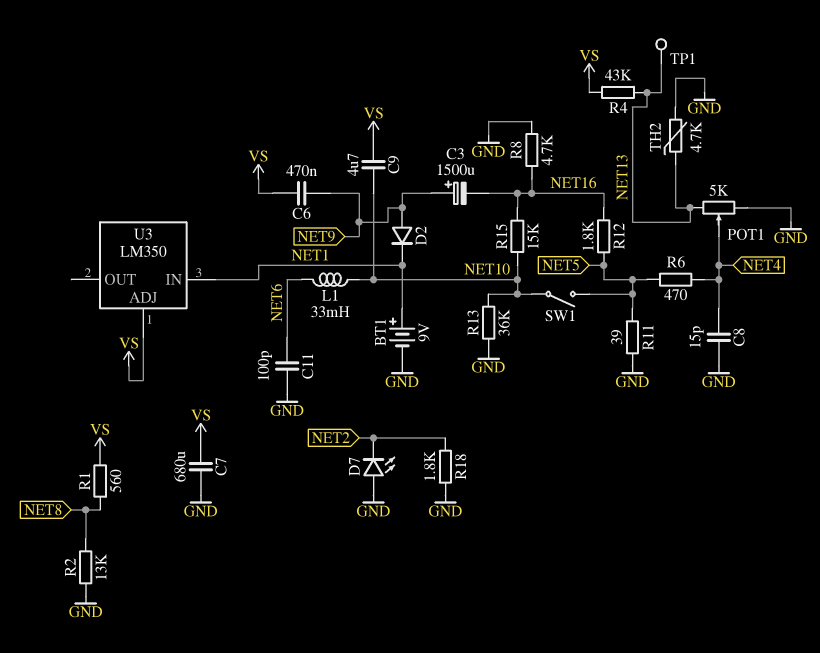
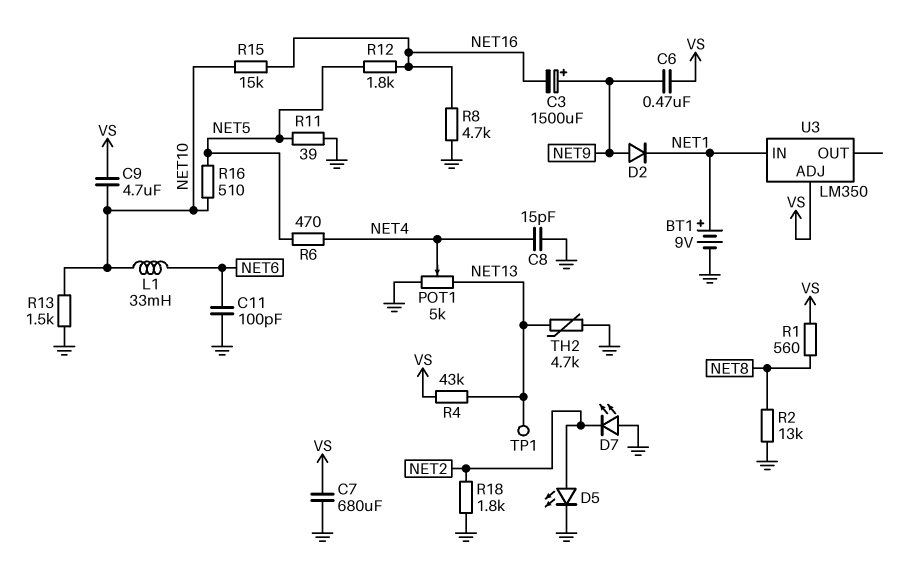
D5: none -> LED (A NET2, K GND)
R13: 36k (GND, NET10) -> 1.5k (GND, NET10)
R16: none -> 510 (NET5, NET10)
SW1: switch (NET5, NET10) -> none

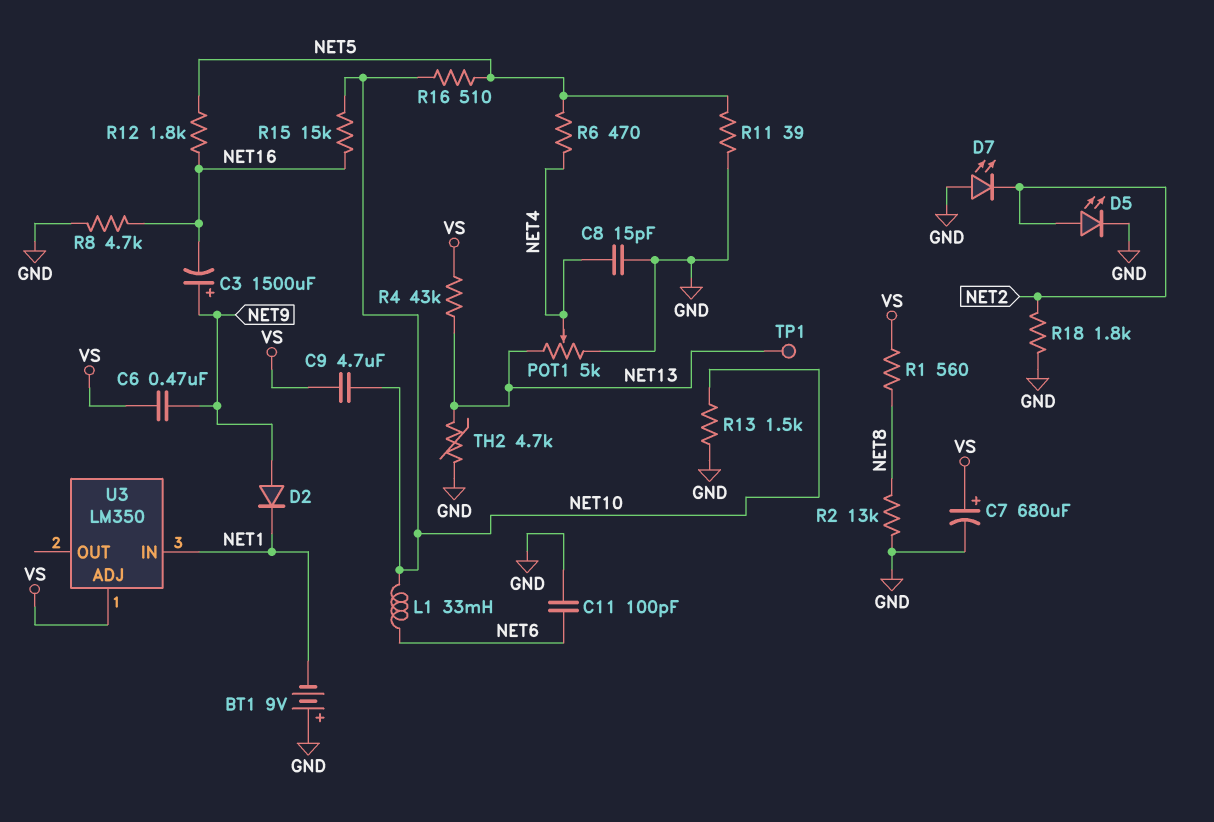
BT1: 9V (plus NET1, minus GND) -> 9V (plus GND, minus NET1)
C7: 680uF (GND, VS) -> 680uF (plus VS, minus GND)

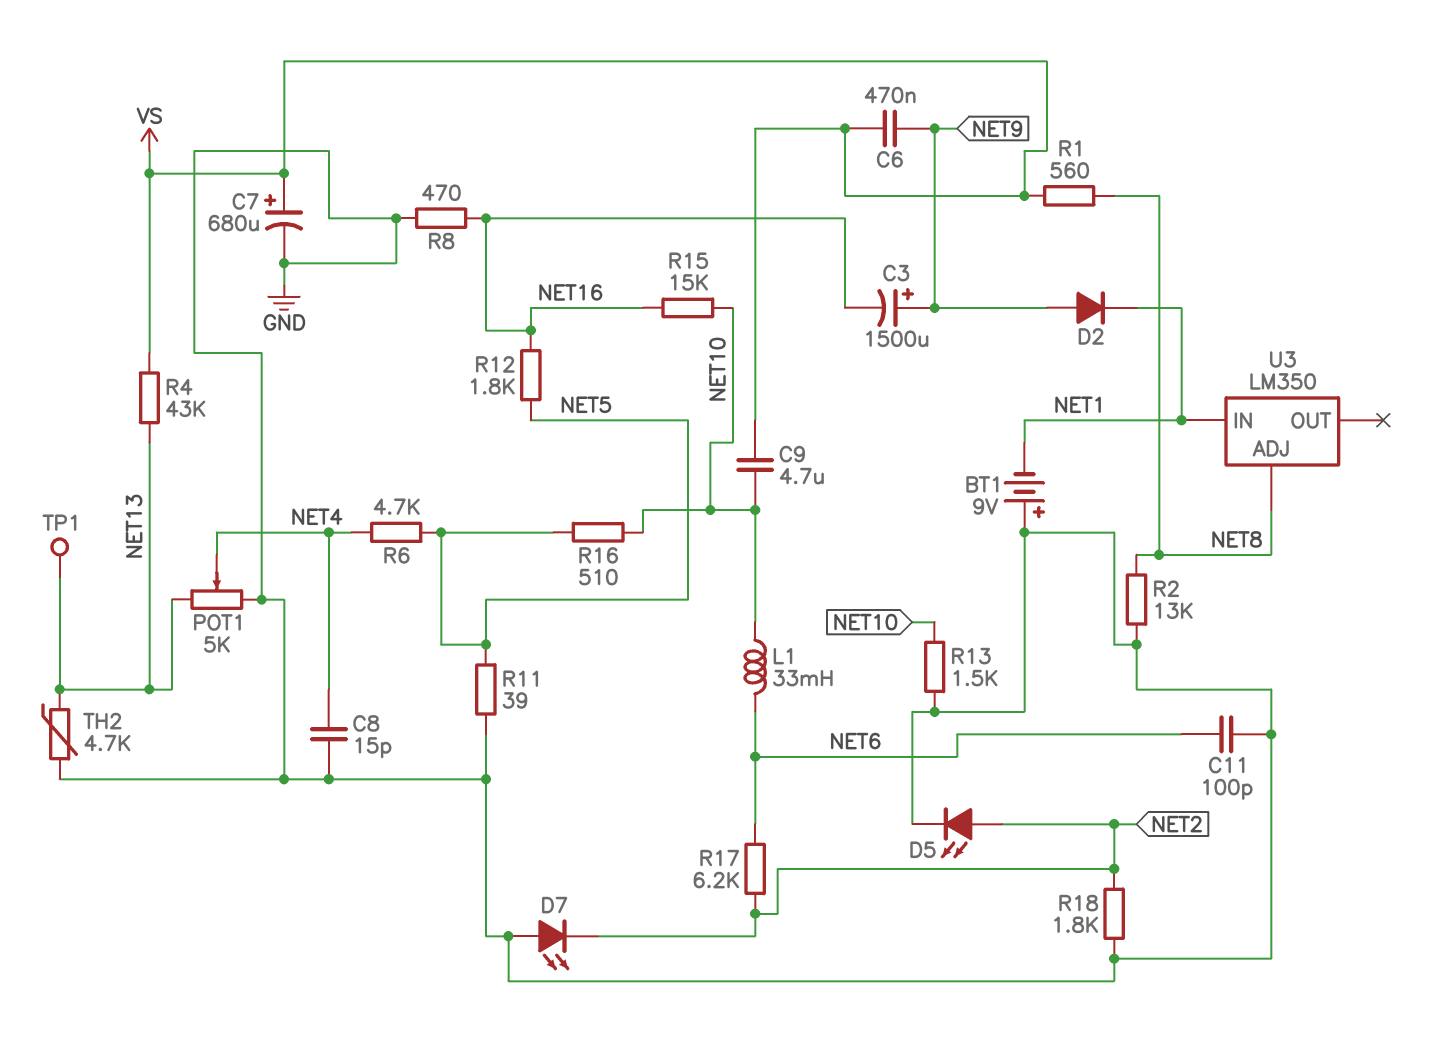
R6: 470 (NET4, NET5) -> 4.7k (NET4, NET5)
R8: 4.7k (GND, NET16) -> 470 (GND, NET16)
R17: none -> 6.2k (NET2, NET6)
U3 pin ADJ: VS -> NET8

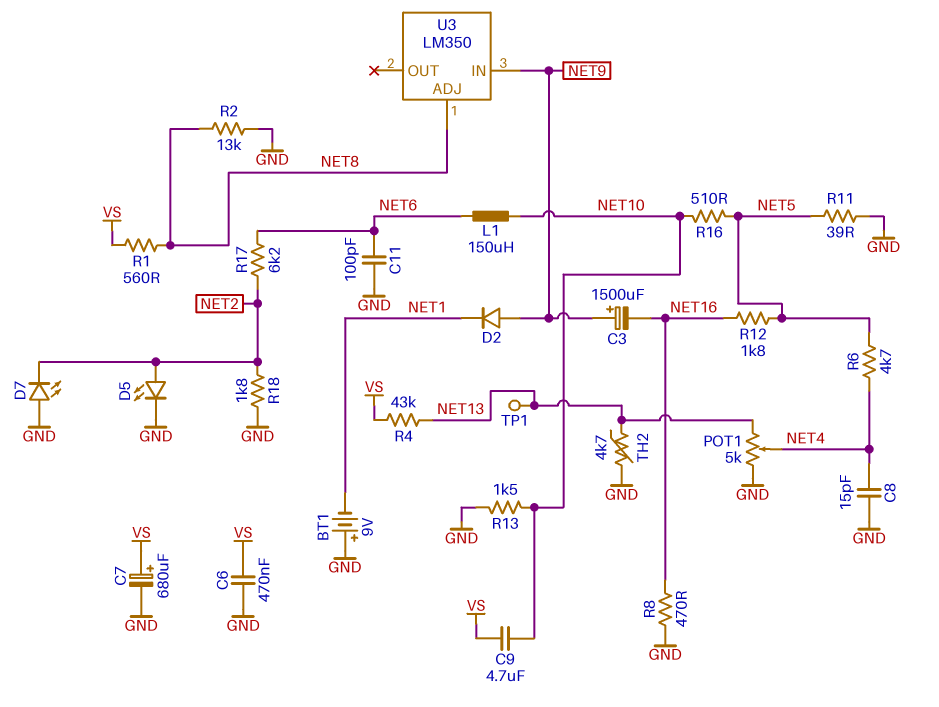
C6: 470nF (NET9, VS) -> 470nF (GND, VS)
L1: 33mH (NET6, NET10) -> 150uH (NET6, NET10)
R15: 15k (NET10, NET16) -> none
U3 pin IN: NET1 -> NET9

